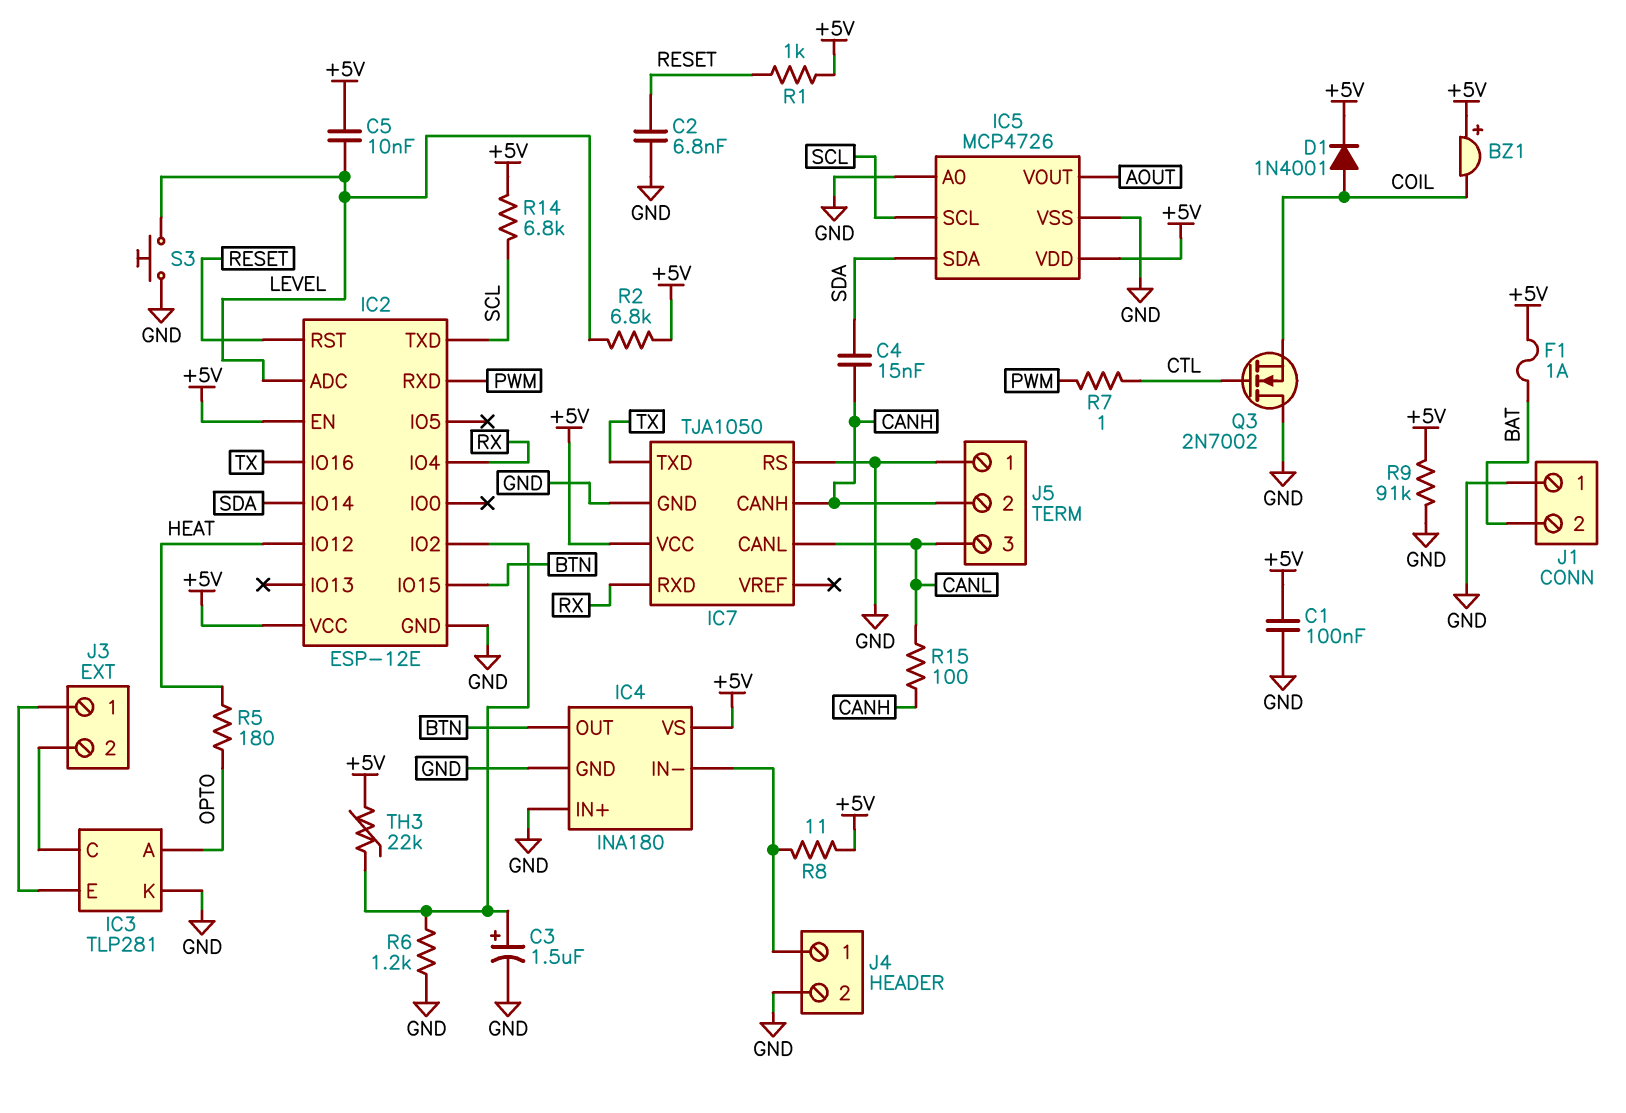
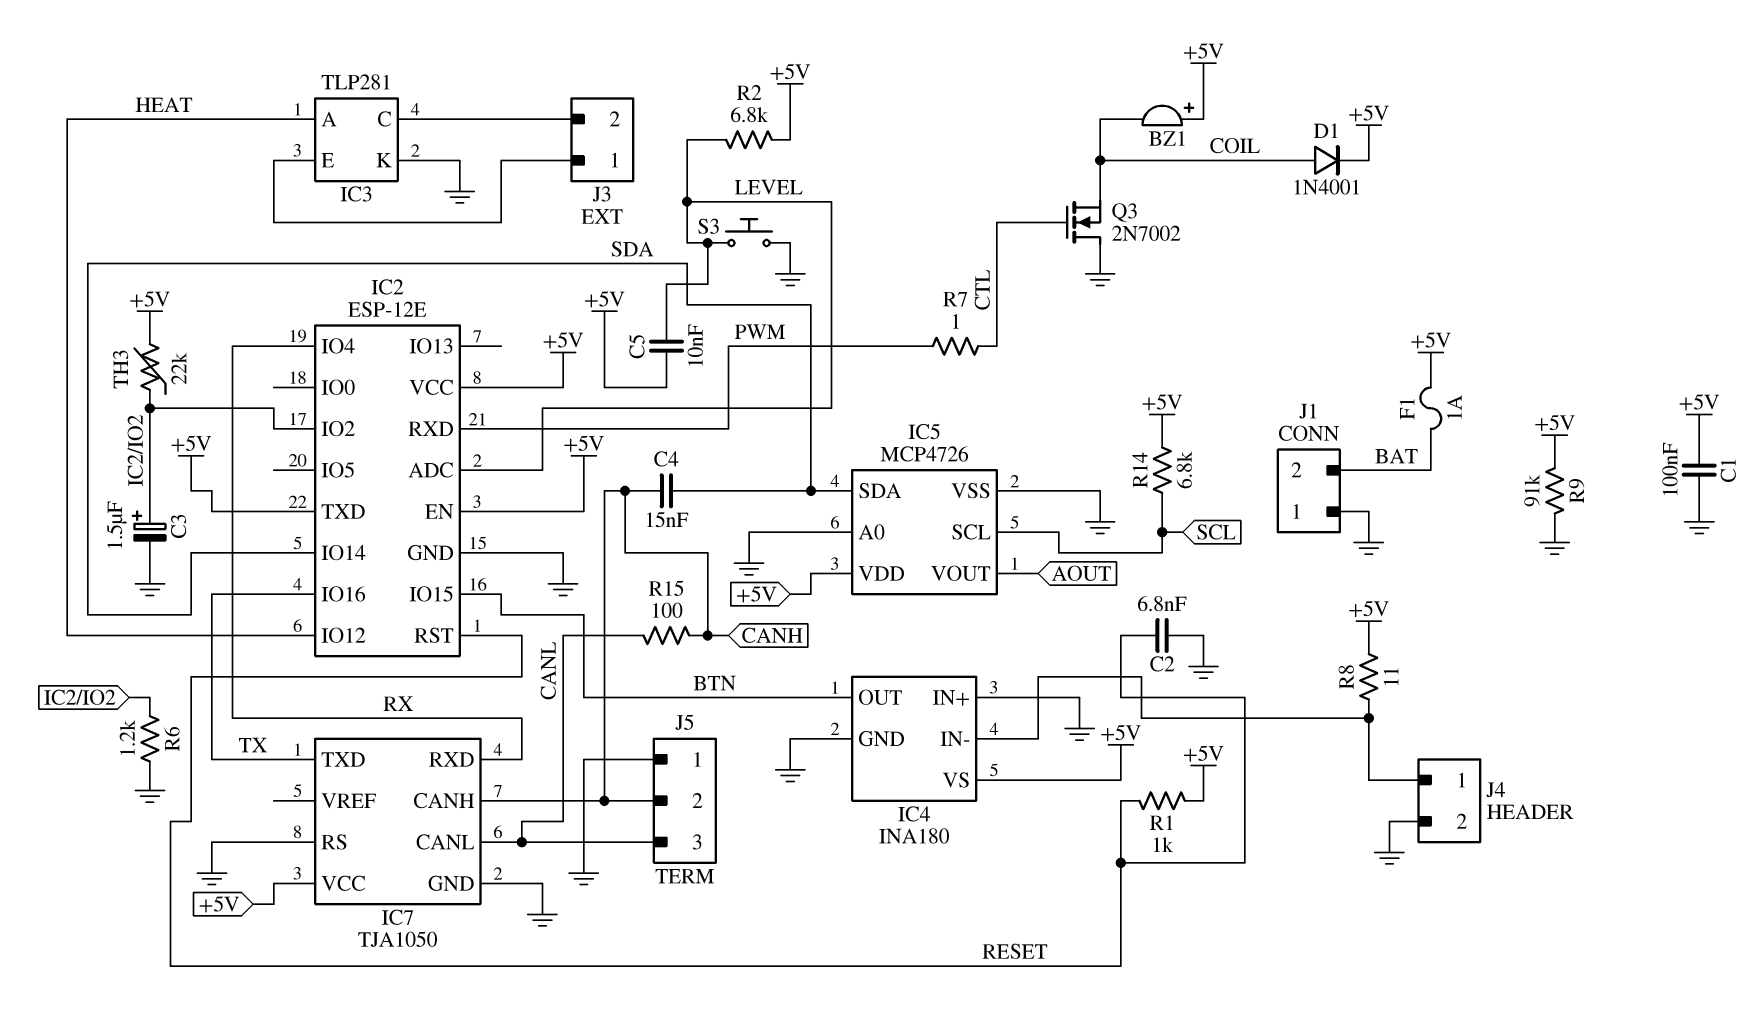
IC2 pin TXD: SCL -> +5V
IC3 pin A: OPTO -> HEAT
R5: 180 (HEAT, OPTO) -> none

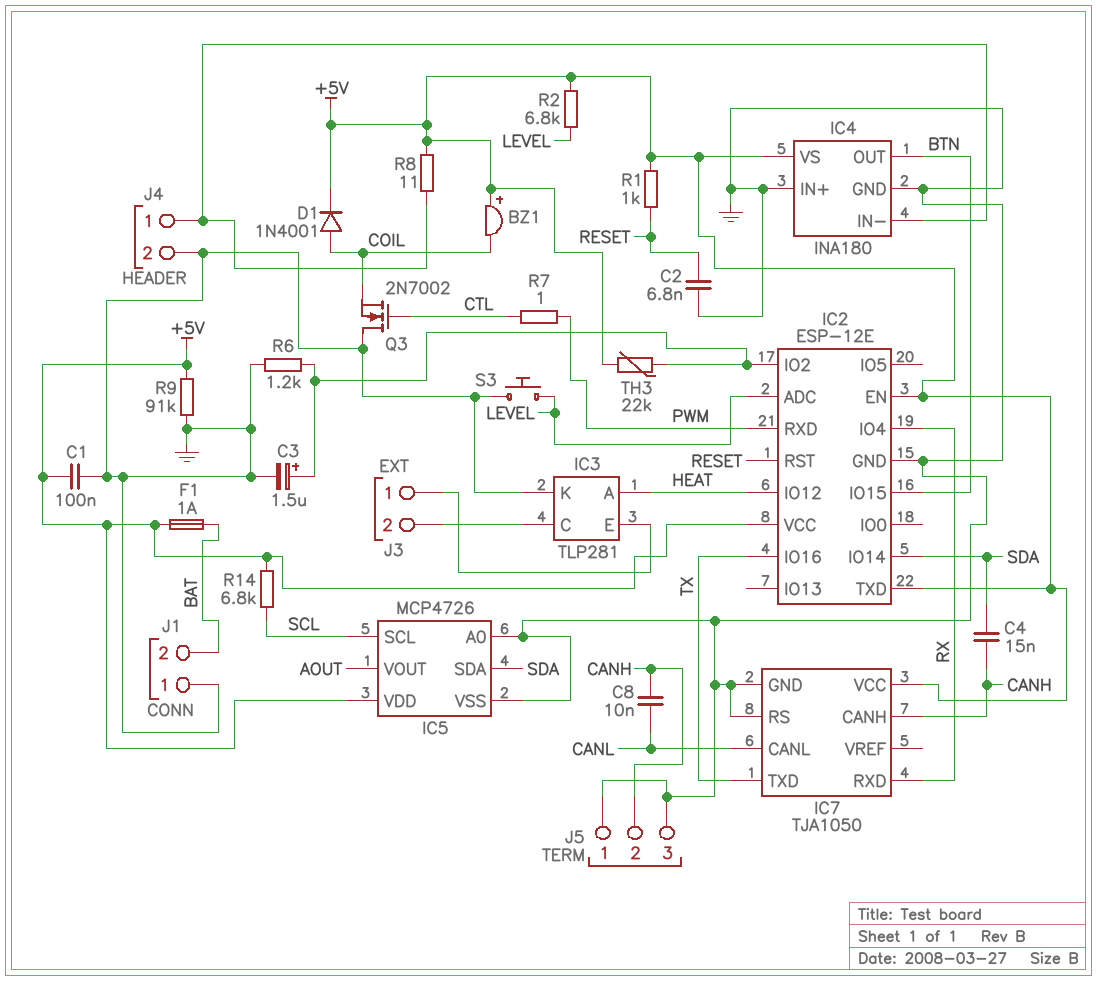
C5: 10nF (+5V, LEVEL) -> none
C8: none -> 10nF (CANH, CANL)
J5 pin 3: CANL -> GND
R15: 100 (CANH, CANL) -> none

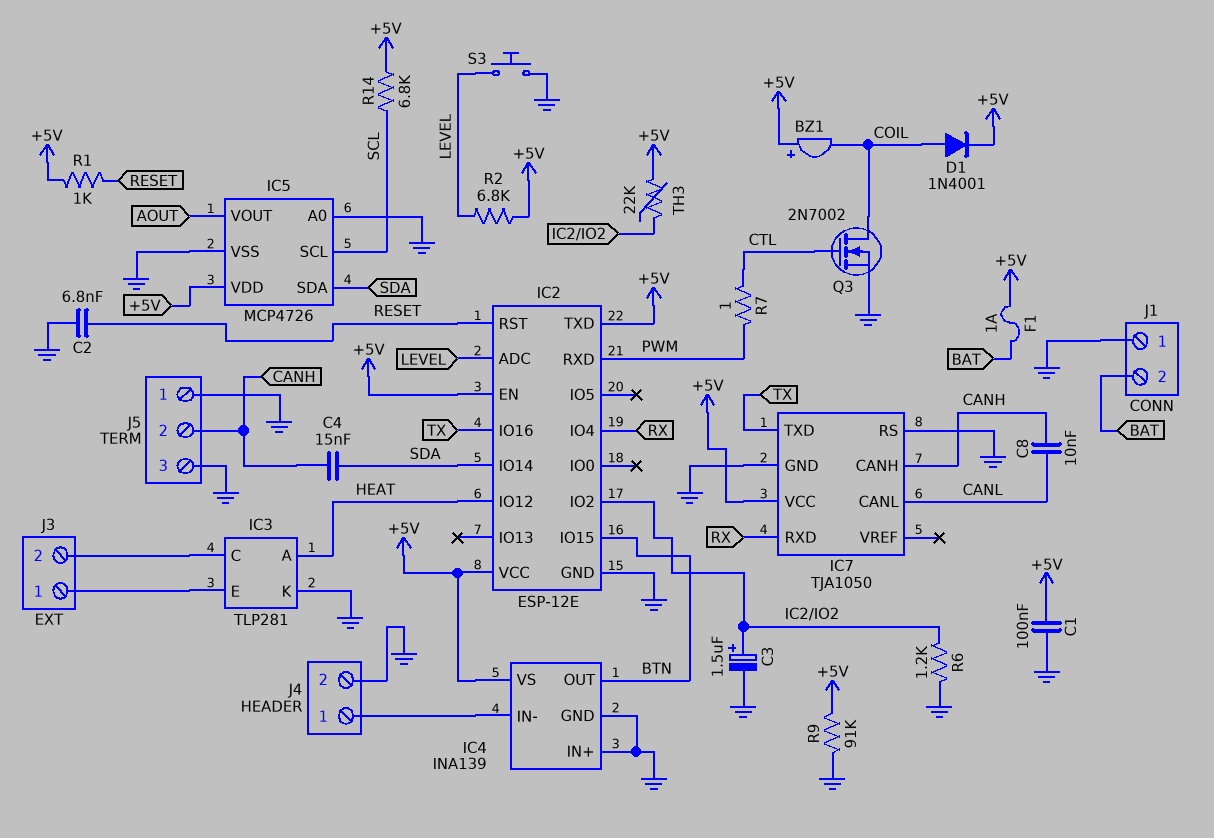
IC4: INA180 -> INA139
Q3: NMOS 2N7002 (G CTL, D GND, S COIL) -> NMOS 2N7002 (G CTL, D COIL, S GND)
R8: 11 (+5V, IC4/IN-) -> none

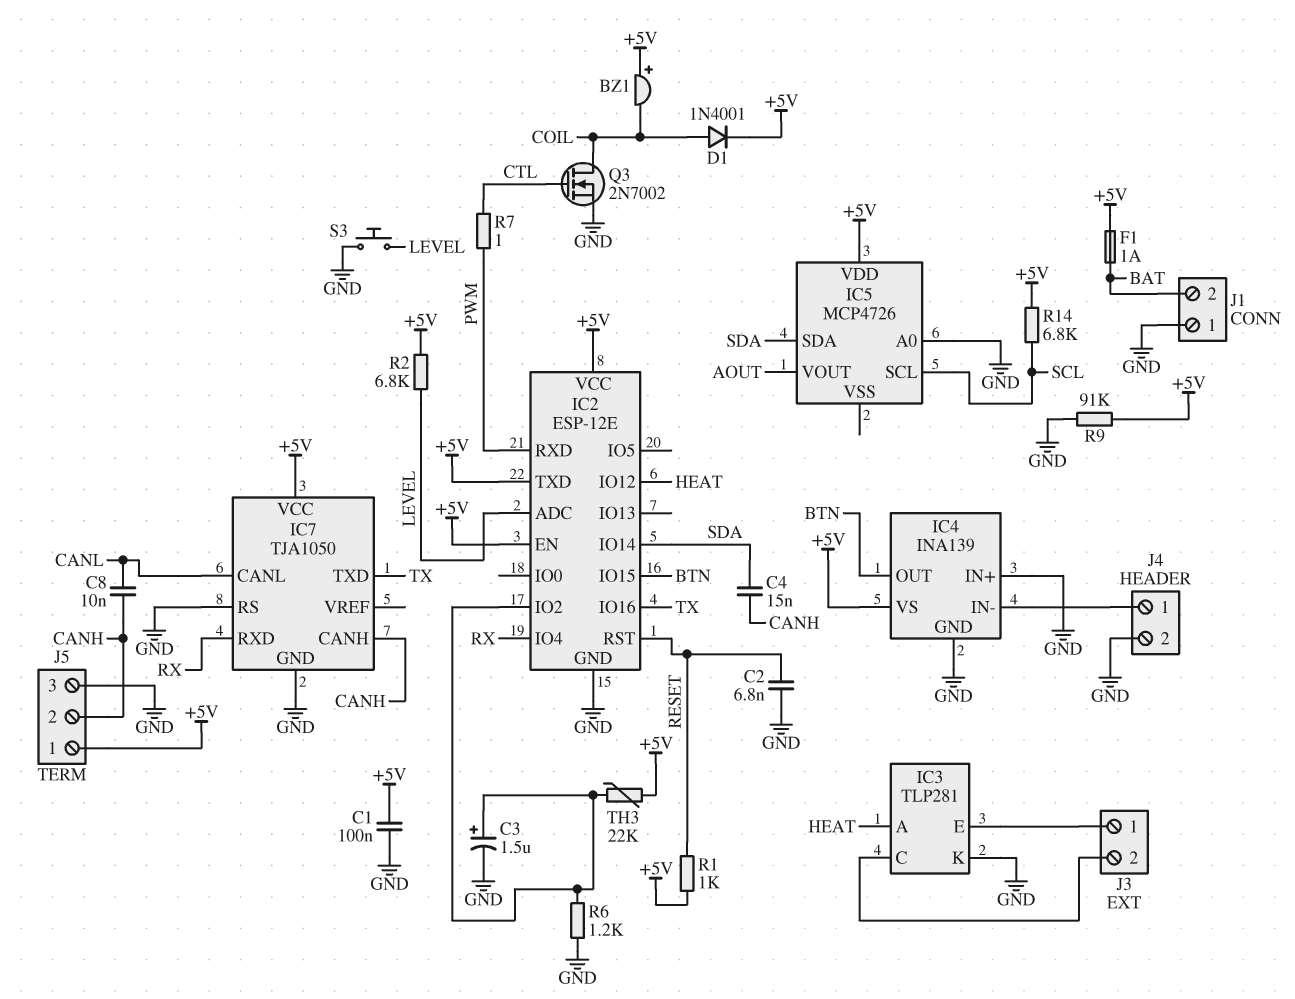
IC5 pin VSS: GND -> none
J5 pin 1: GND -> +5V

